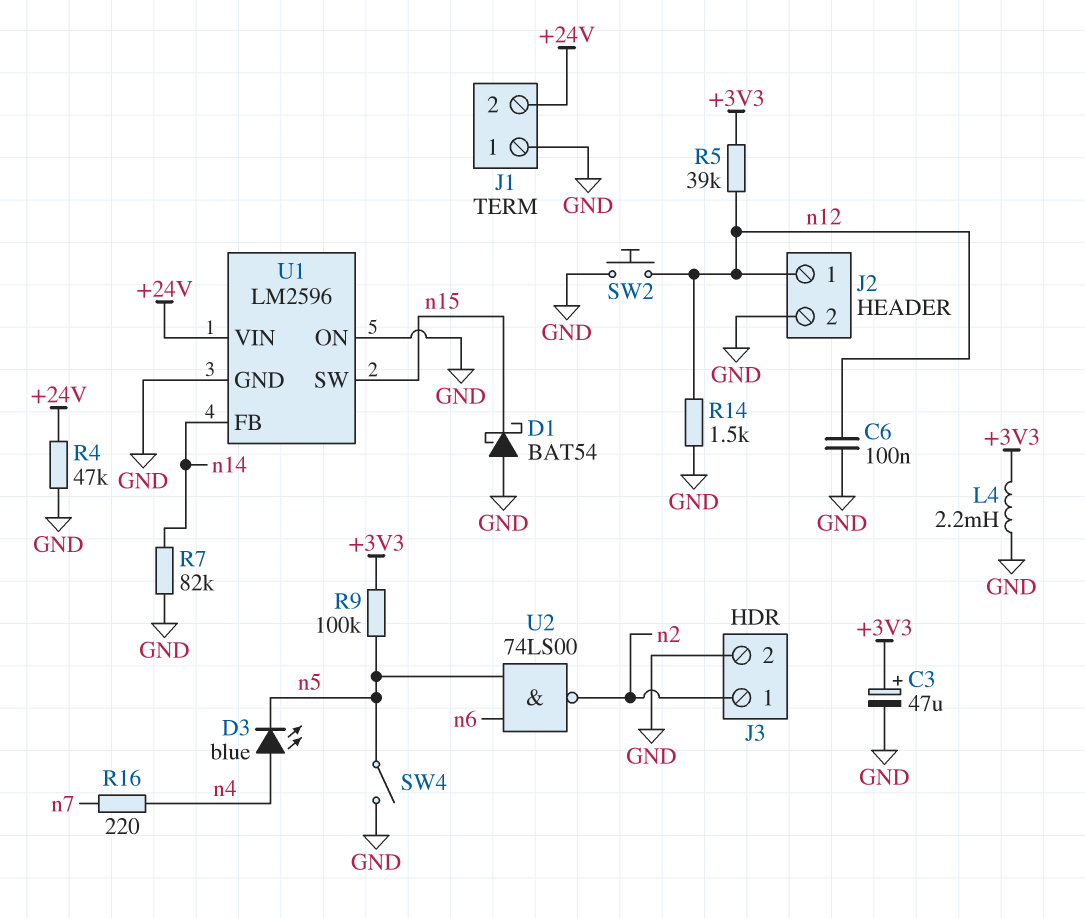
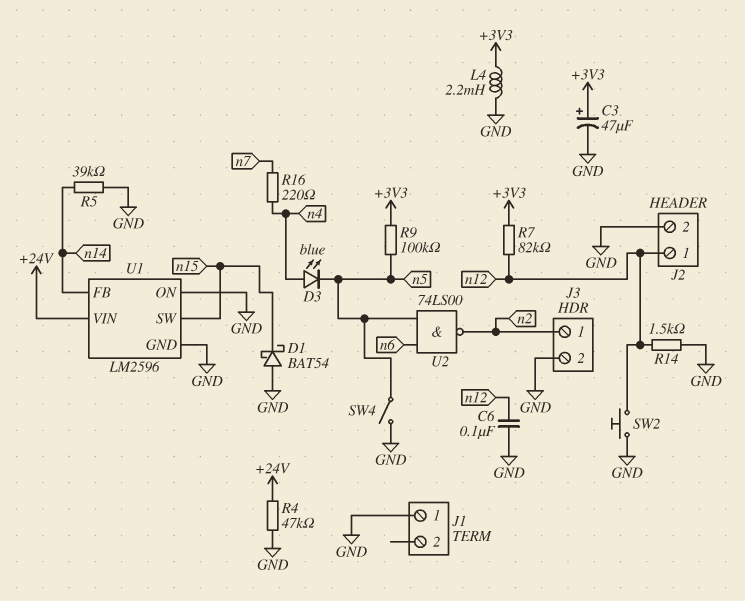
J1 pin 2: +24V -> none
R5: 39k (+3V3, n12) -> 39k (GND, n14)
R7: 82k (GND, n14) -> 82k (+3V3, n12)

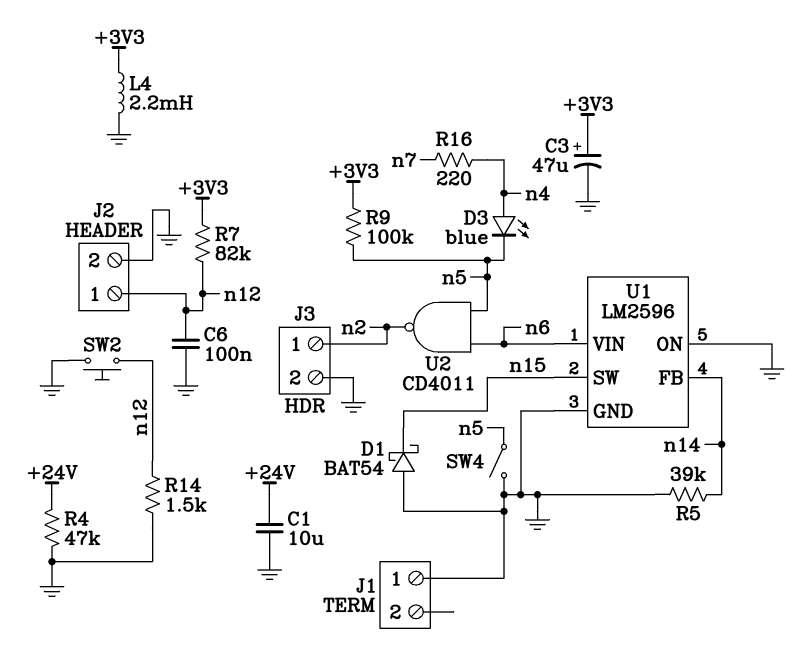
C1: none -> 10uF (+24V, GND)
U1 pin VIN: +24V -> n6
U2: NAND 74LS00 (in n5, in n6, out n2) -> NAND CD4011 (in n5, in n6, out n2)

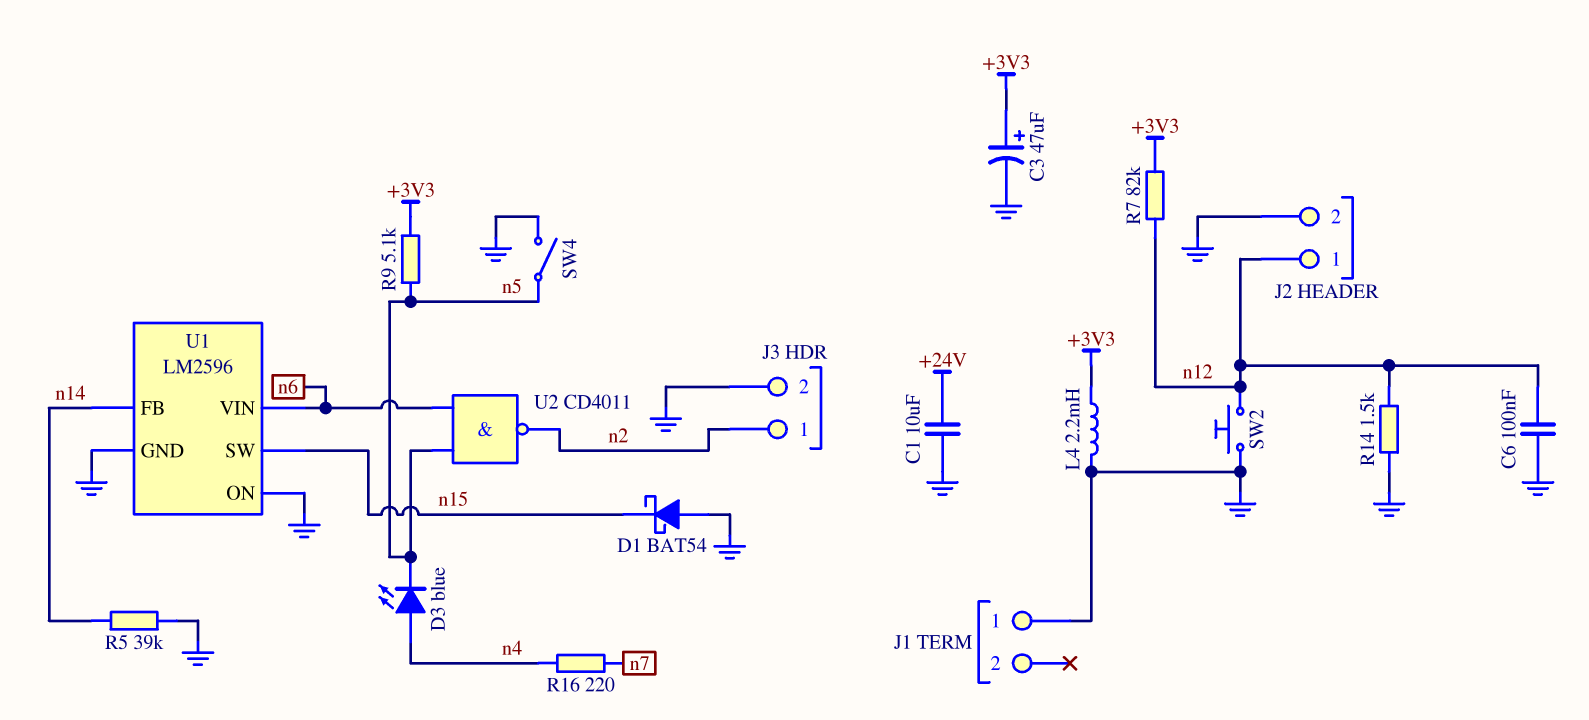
R4: 47k (+24V, GND) -> none
R9: 100k (+3V3, n5) -> 5.1k (+3V3, n5)

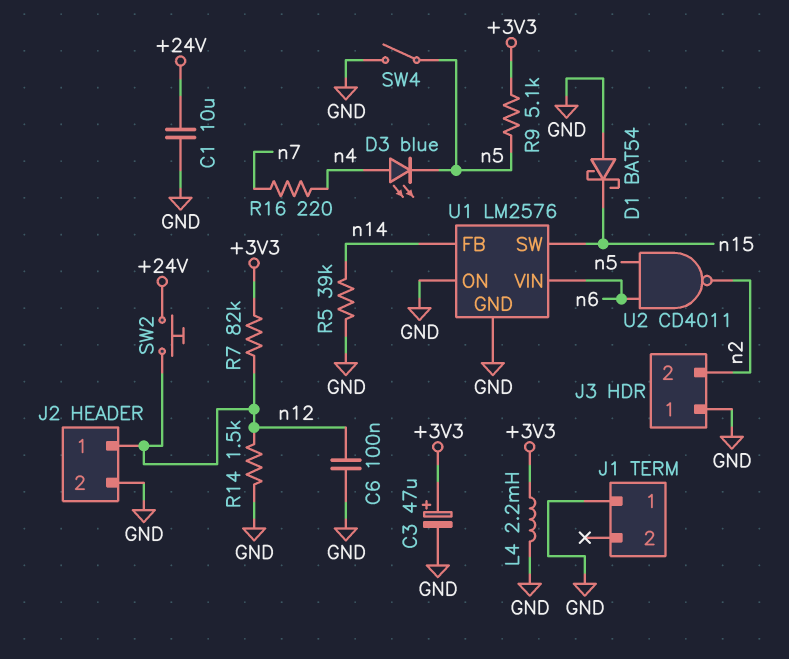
J3 pin 1: n2 -> GND
J3 pin 2: GND -> n2
SW2: button (GND, n12) -> button (+24V, n12)
U1: LM2596 -> LM2576

